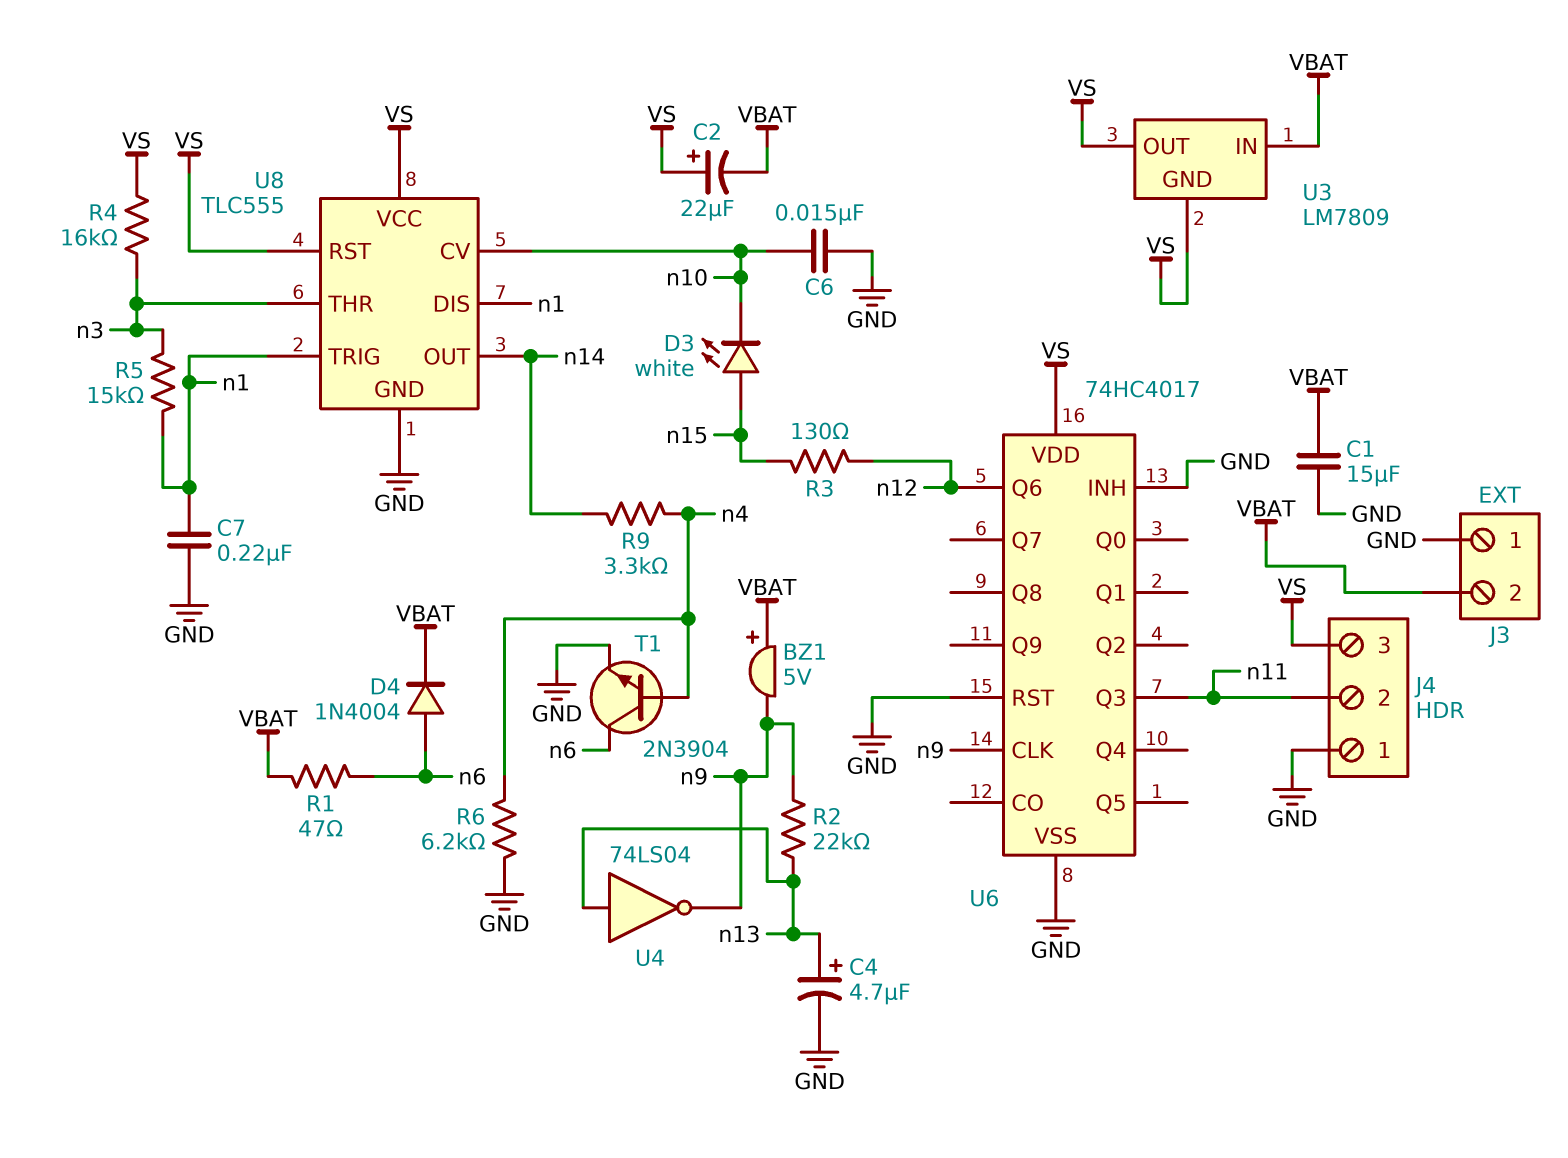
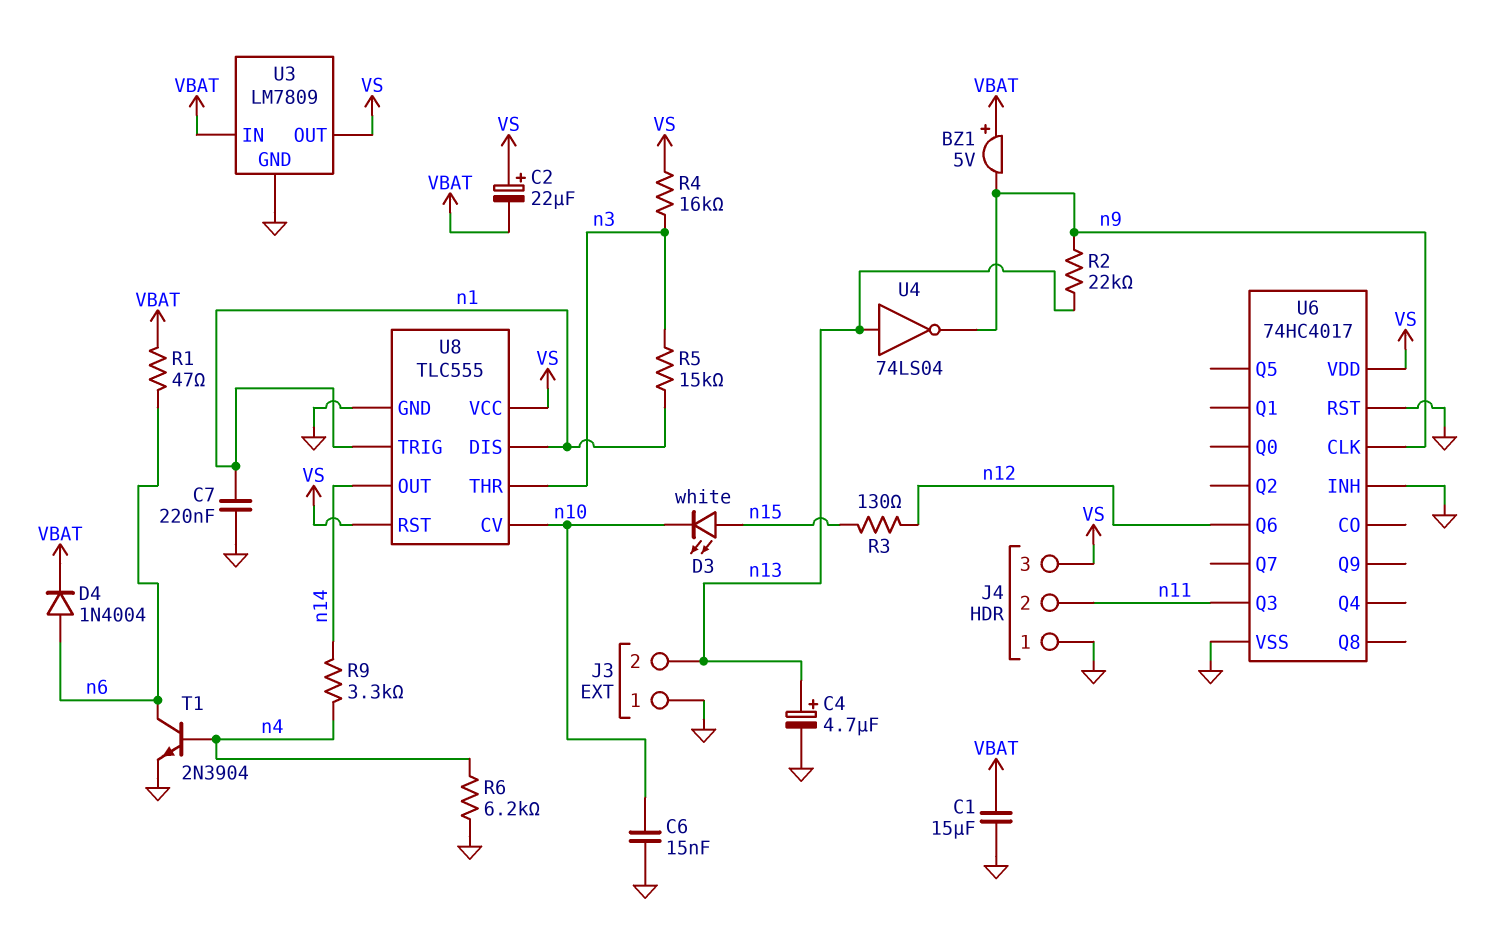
J3 pin 2: VBAT -> n13
U3 pin GND: VS -> GND

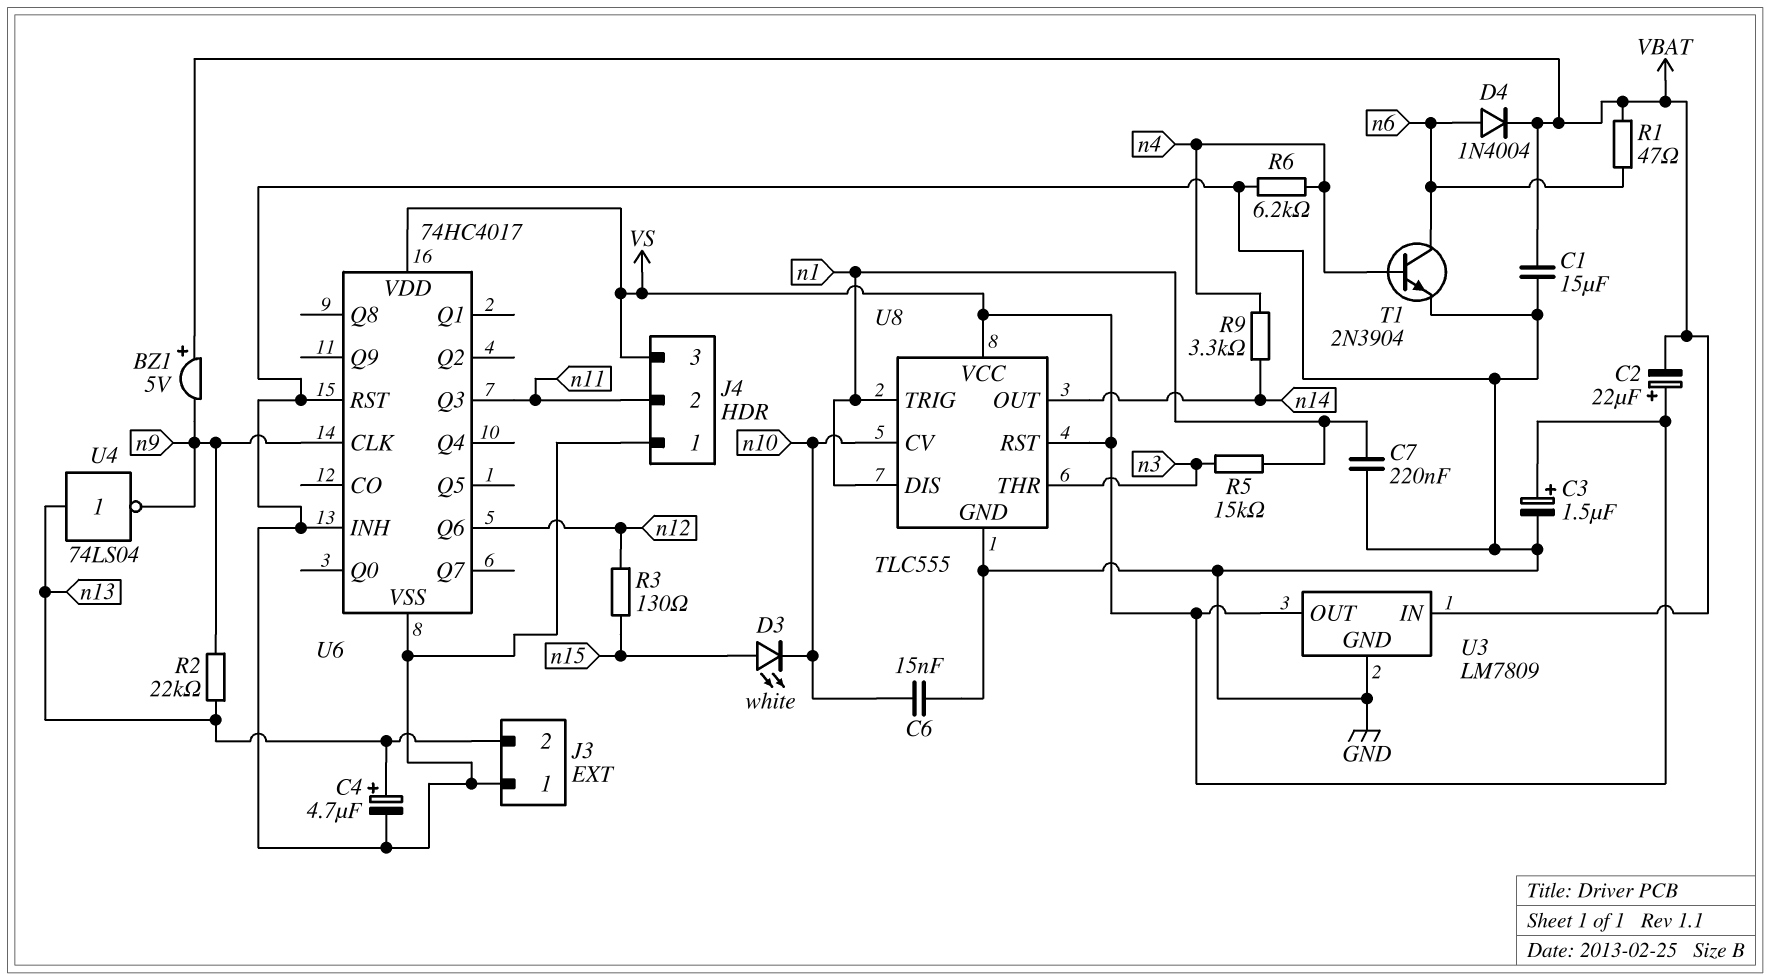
C3: none -> 1.5uF (plus VS, minus GND)
R4: 16k (VS, n3) -> none

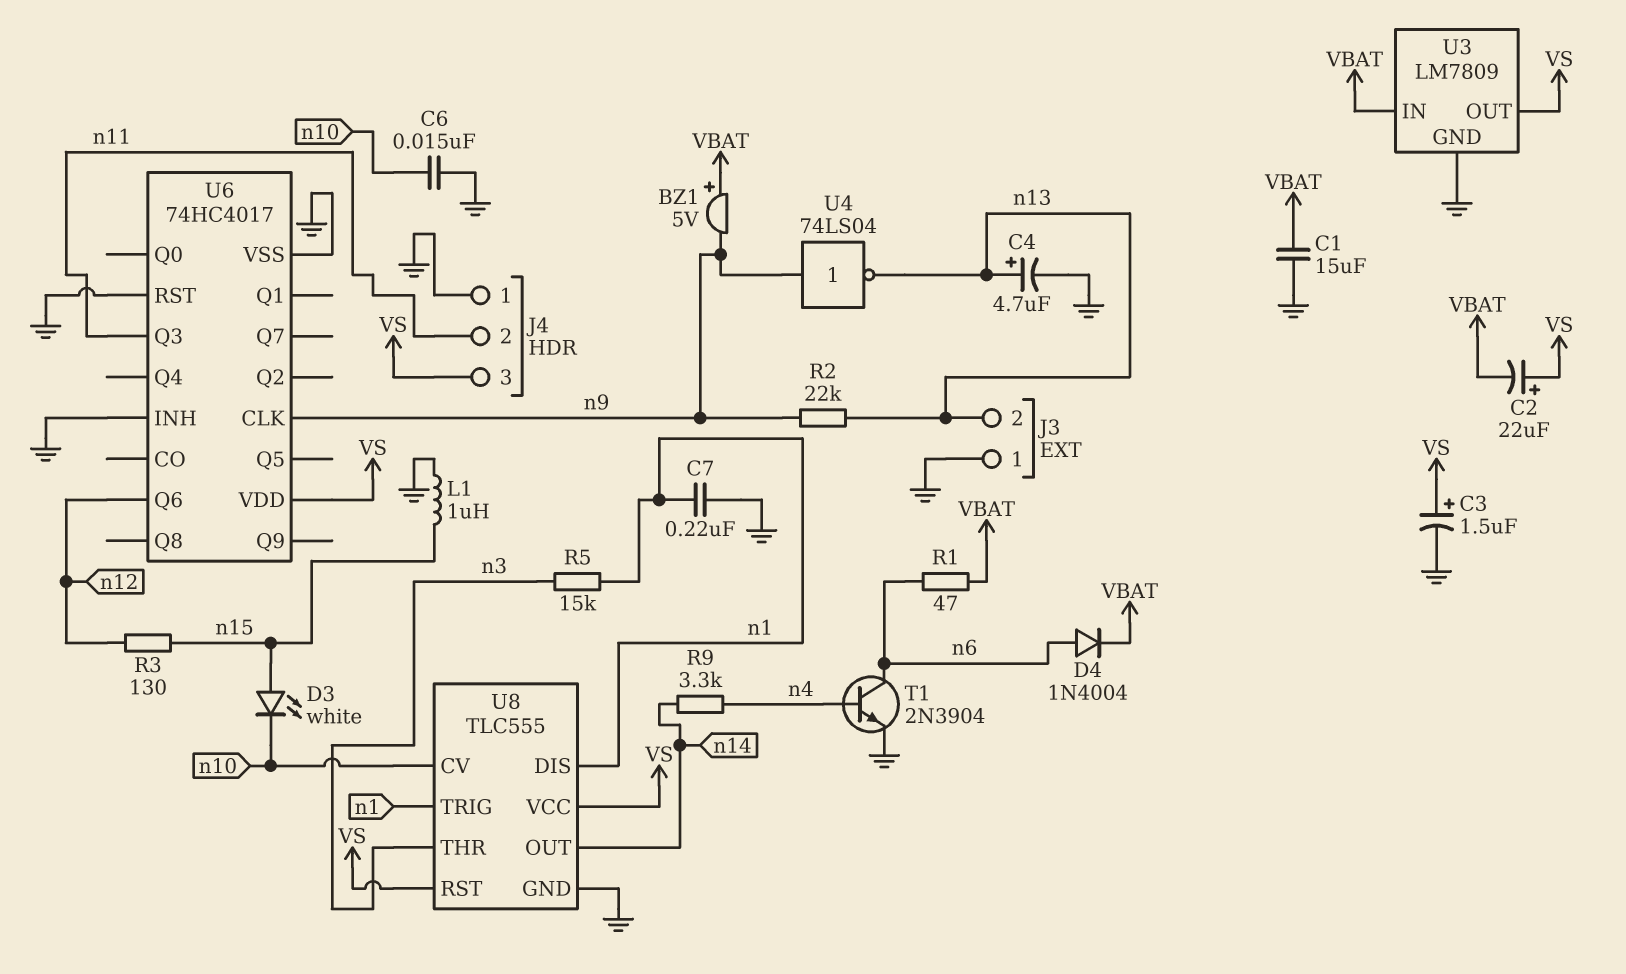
L1: none -> 1uH (GND, n15)
R6: 6.2k (GND, n4) -> none
U4: NOT 74LS04 (in n13, out n9) -> NOT 74LS04 (in n9, out n13)

